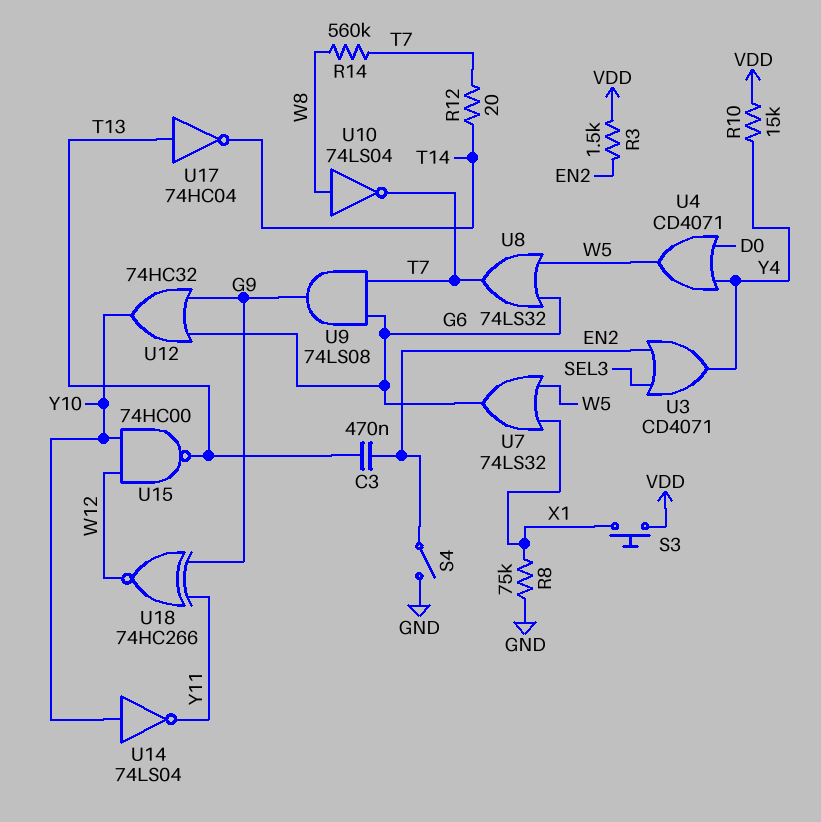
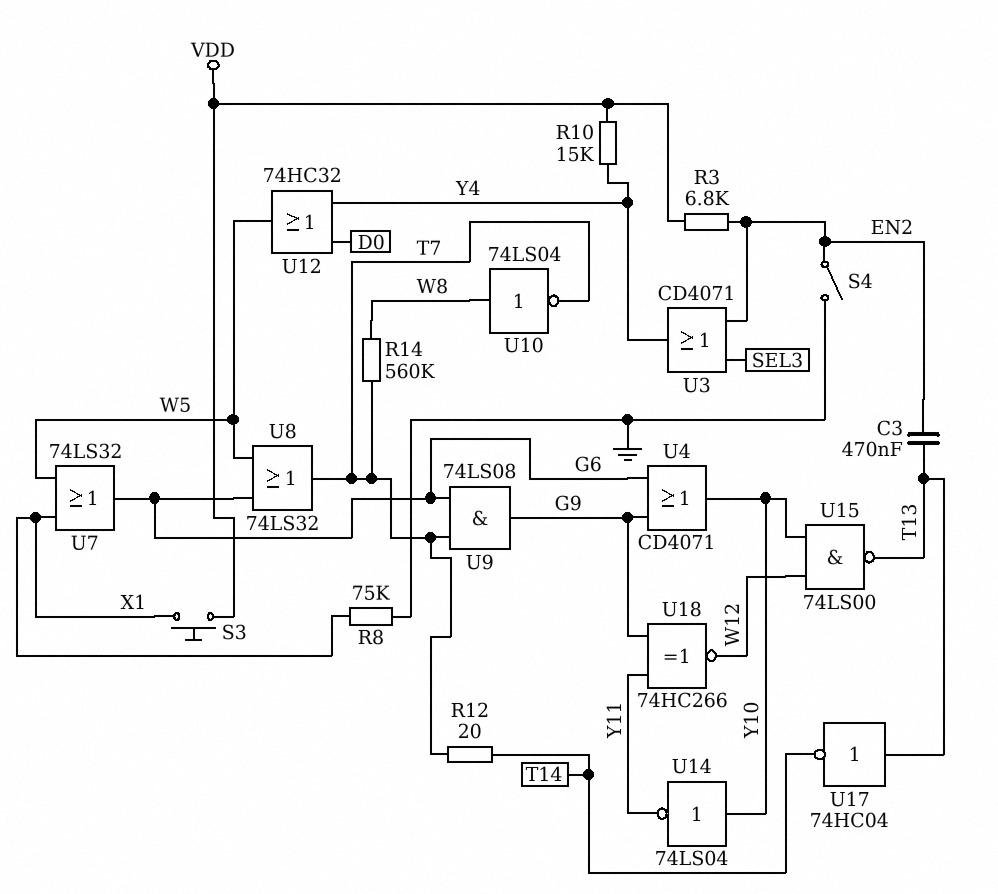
R3: 1.5k (EN2, VDD) -> 6.8k (EN2, VDD)
U4: OR CD4071 (in D0, in Y4, out W5) -> OR CD4071 (in G6, in G9, out Y10)
U12: OR 74HC32 (in G6, in G9, out Y10) -> OR 74HC32 (in D0, in Y4, out W5)
U15: NAND 74HC00 (in W12, in Y10, out T13) -> NAND 74LS00 (in W12, in Y10, out T13)

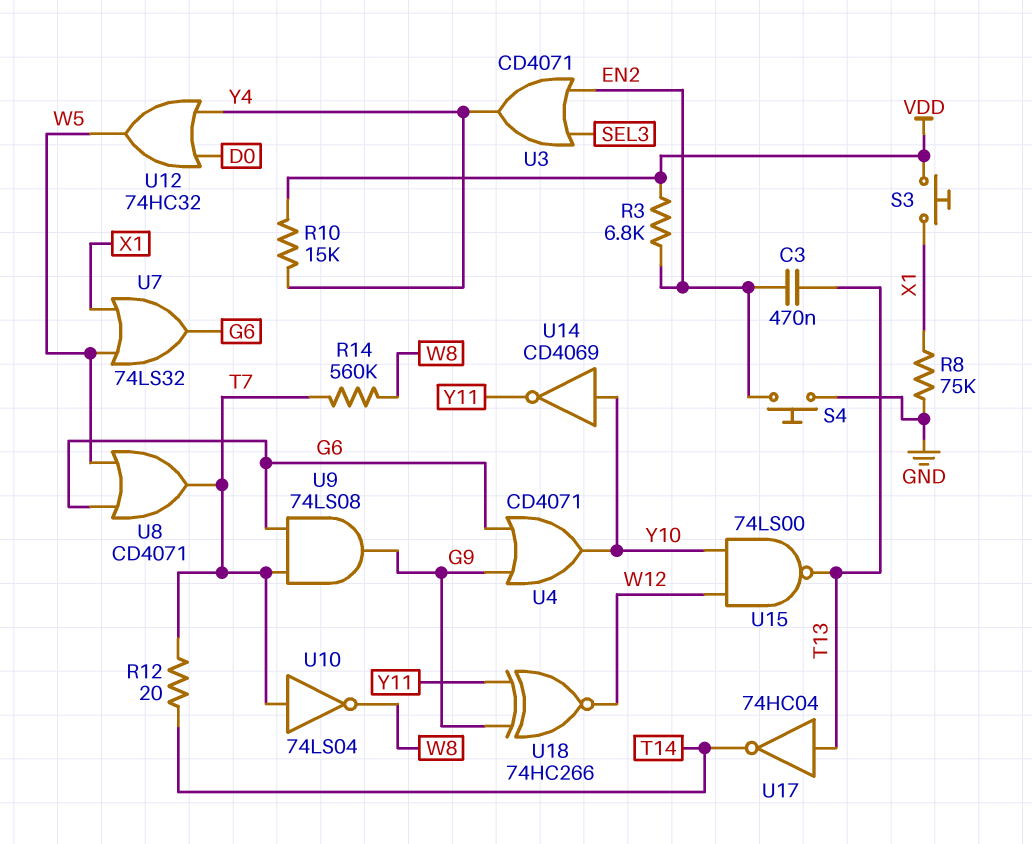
S4: switch (EN2, GND) -> button (EN2, GND)
U8: OR 74LS32 (in G6, in W5, out T7) -> OR CD4071 (in G6, in W5, out T7)
U10: NOT 74LS04 (in W8, out T7) -> NOT 74LS04 (in T7, out W8)
U14: NOT 74LS04 (in Y10, out Y11) -> NOT CD4069 (in Y10, out Y11)

